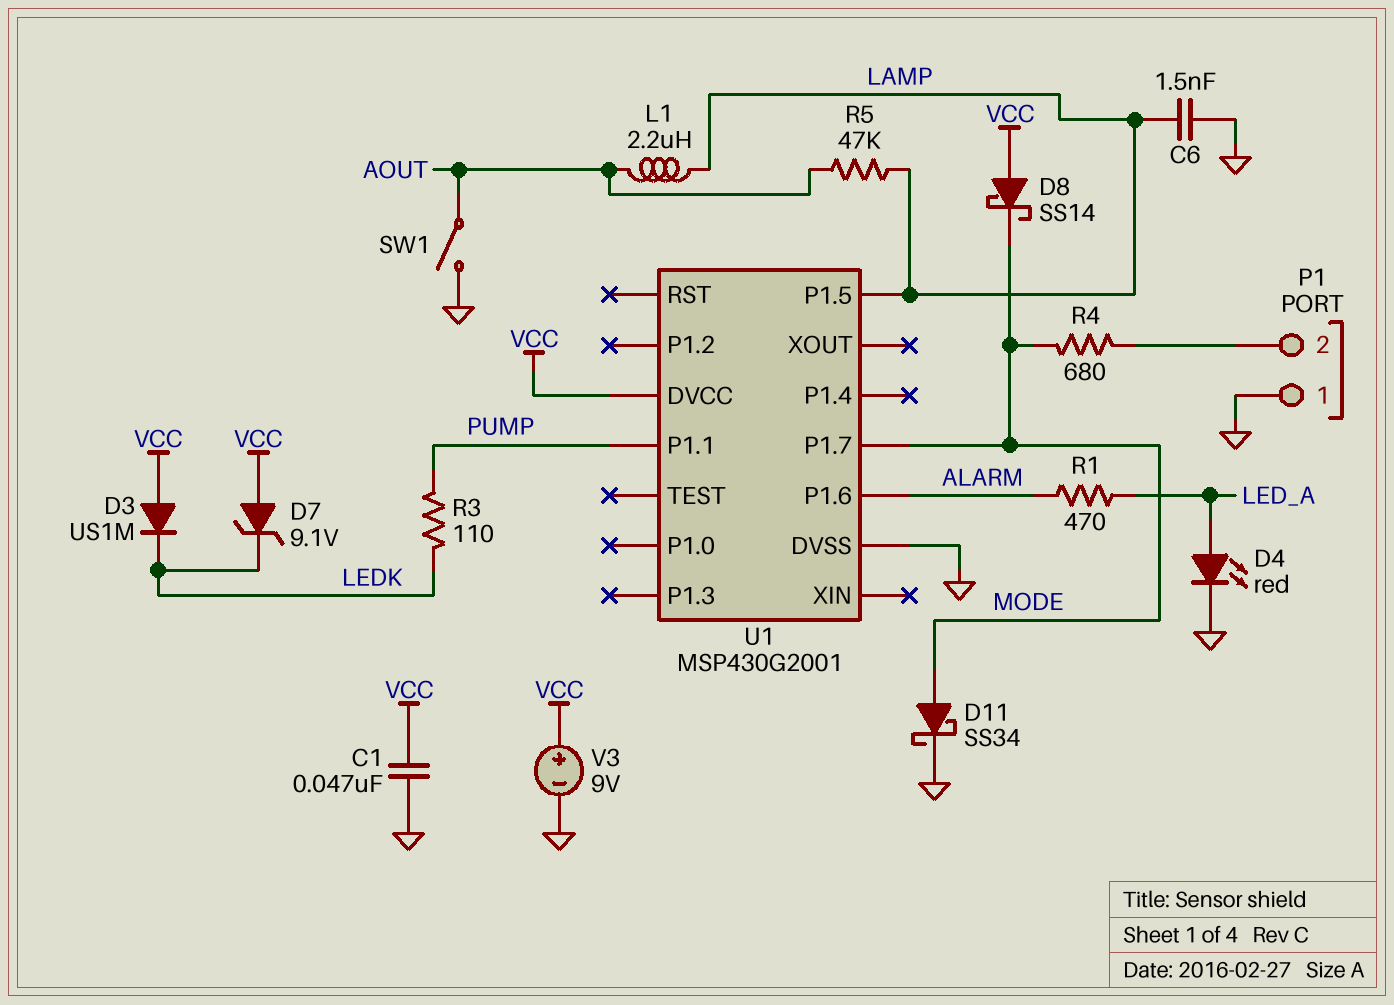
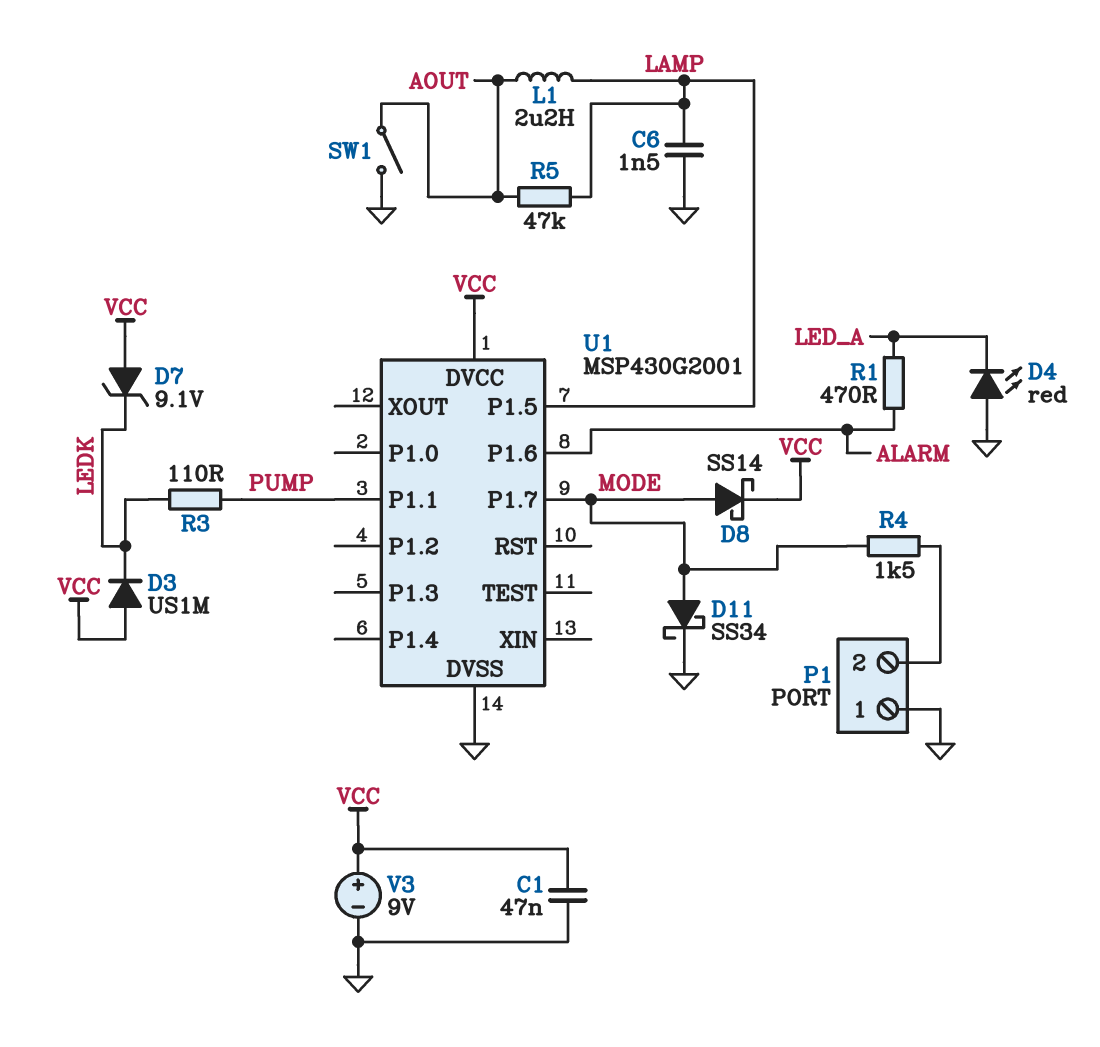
D4: LED red (A LED_A, K GND) -> LED red (A GND, K LED_A)
D8: schottky SS14 (A VCC, K MODE) -> schottky SS14 (A MODE, K VCC)
R4: 680 (MODE, P1/2) -> 1.5k (MODE, P1/2)

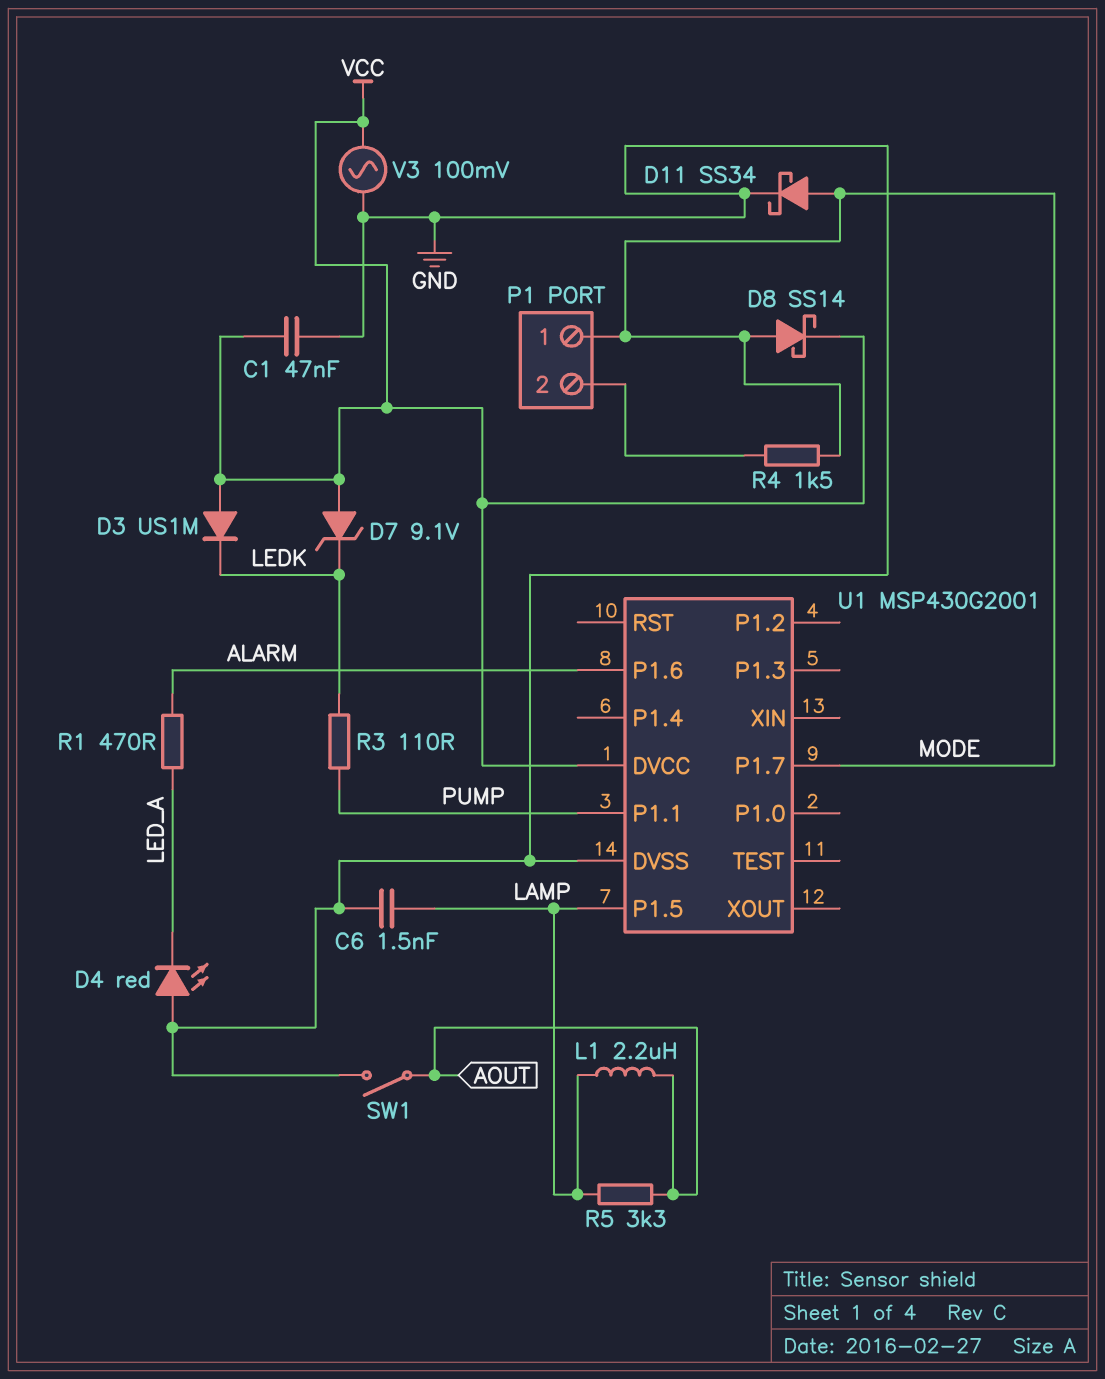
P1 pin 1: GND -> MODE
R5: 47k (AOUT, LAMP) -> 3.3k (AOUT, LAMP)
V3: 9V (plus VCC, minus GND) -> AC 100mV (GND, VCC)

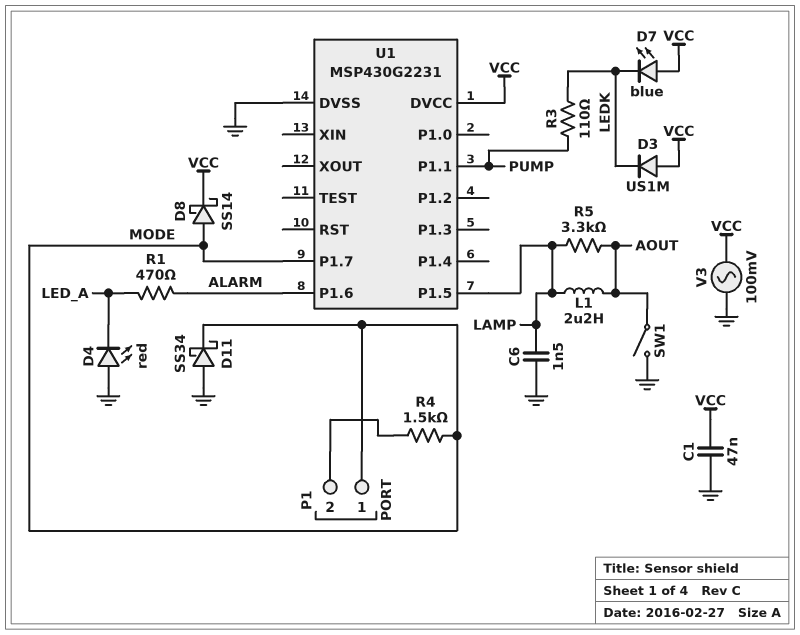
D7: zener 9.1V (A VCC, K LEDK) -> LED blue (A VCC, K LEDK)
D11: schottky SS34 (A MODE, K GND) -> schottky SS34 (A GND, K MODE)
U1: MSP430G2001 -> MSP430G2231

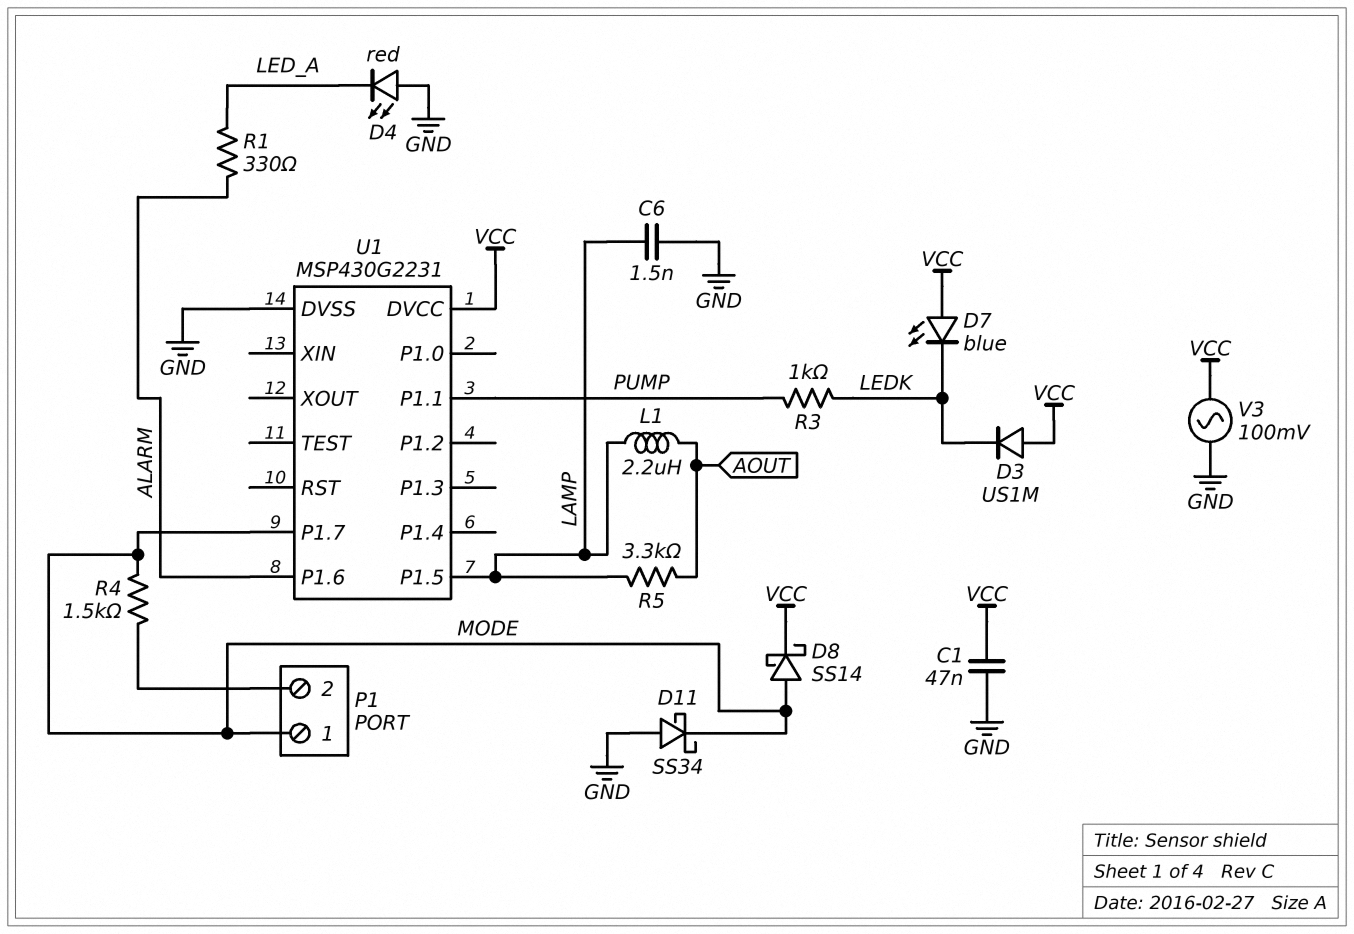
R1: 470 (ALARM, LED_A) -> 330 (ALARM, LED_A)
R3: 110 (LEDK, PUMP) -> 1k (LEDK, PUMP)
SW1: switch (AOUT, GND) -> none

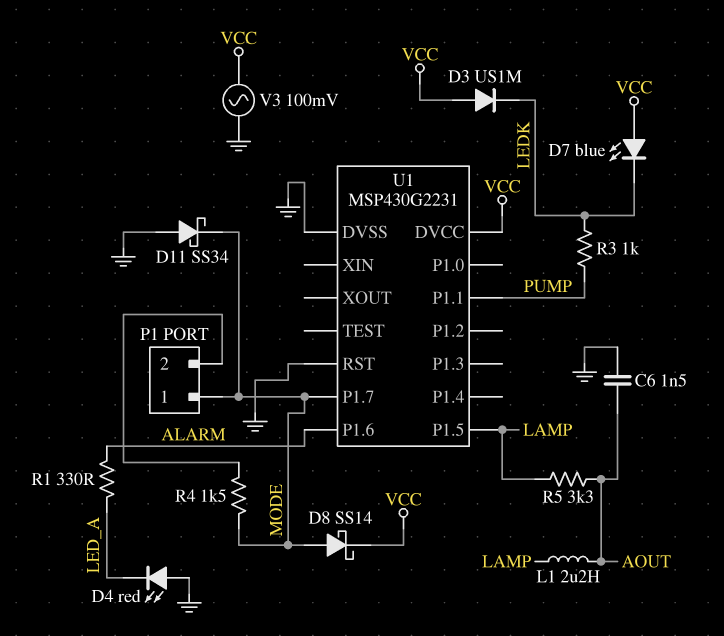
C1: 47nF (GND, VCC) -> none
C6: 1.5nF (GND, LAMP) -> 1.5nF (AOUT, GND)
U1 pin RST: none -> GND

